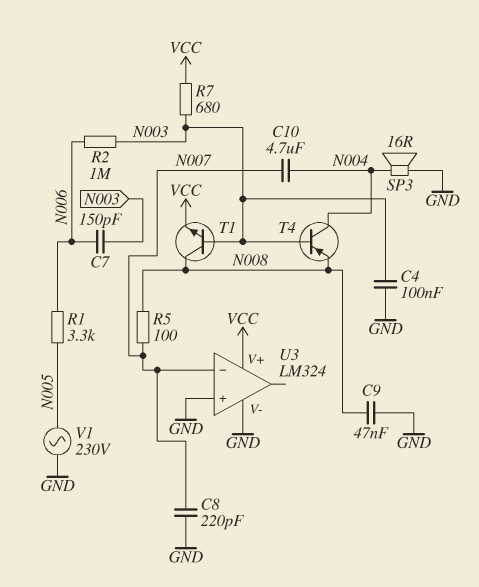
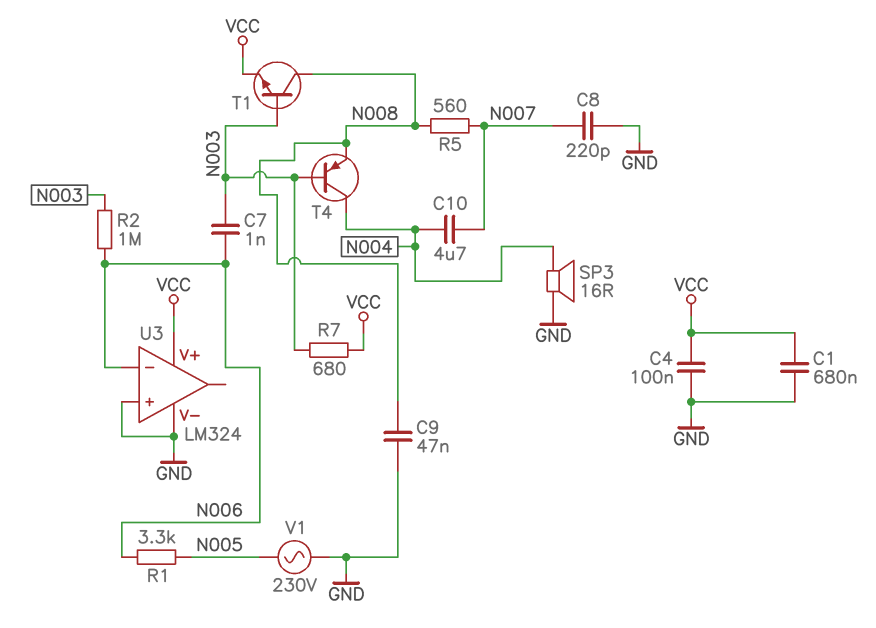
C1: none -> 680nF (GND, VCC)
C4: 100nF (GND, N003) -> 100nF (GND, VCC)
C7: 150pF (N003, N006) -> 1nF (N003, N006)
R5: 100 (N007, N008) -> 560 (N007, N008)
U3 pin in-: N007 -> N006

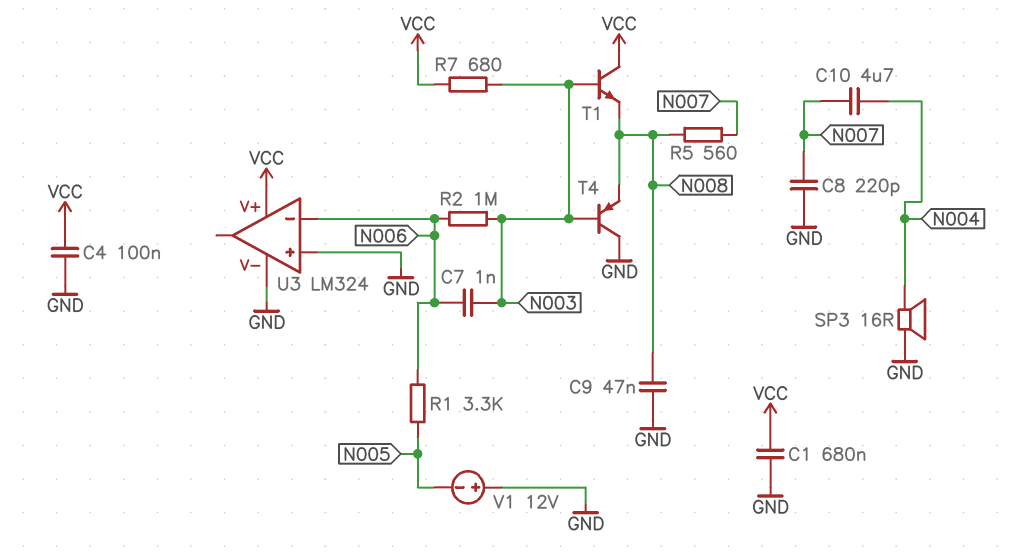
T1: NPN (B N003, C N008, E VCC) -> NPN (B N003, C VCC, E N008)
T4: PNP (B N003, C N004, E N008) -> PNP (B N003, C GND, E N008)
V1: AC 230V (GND, N005) -> 12V (plus GND, minus N005)

